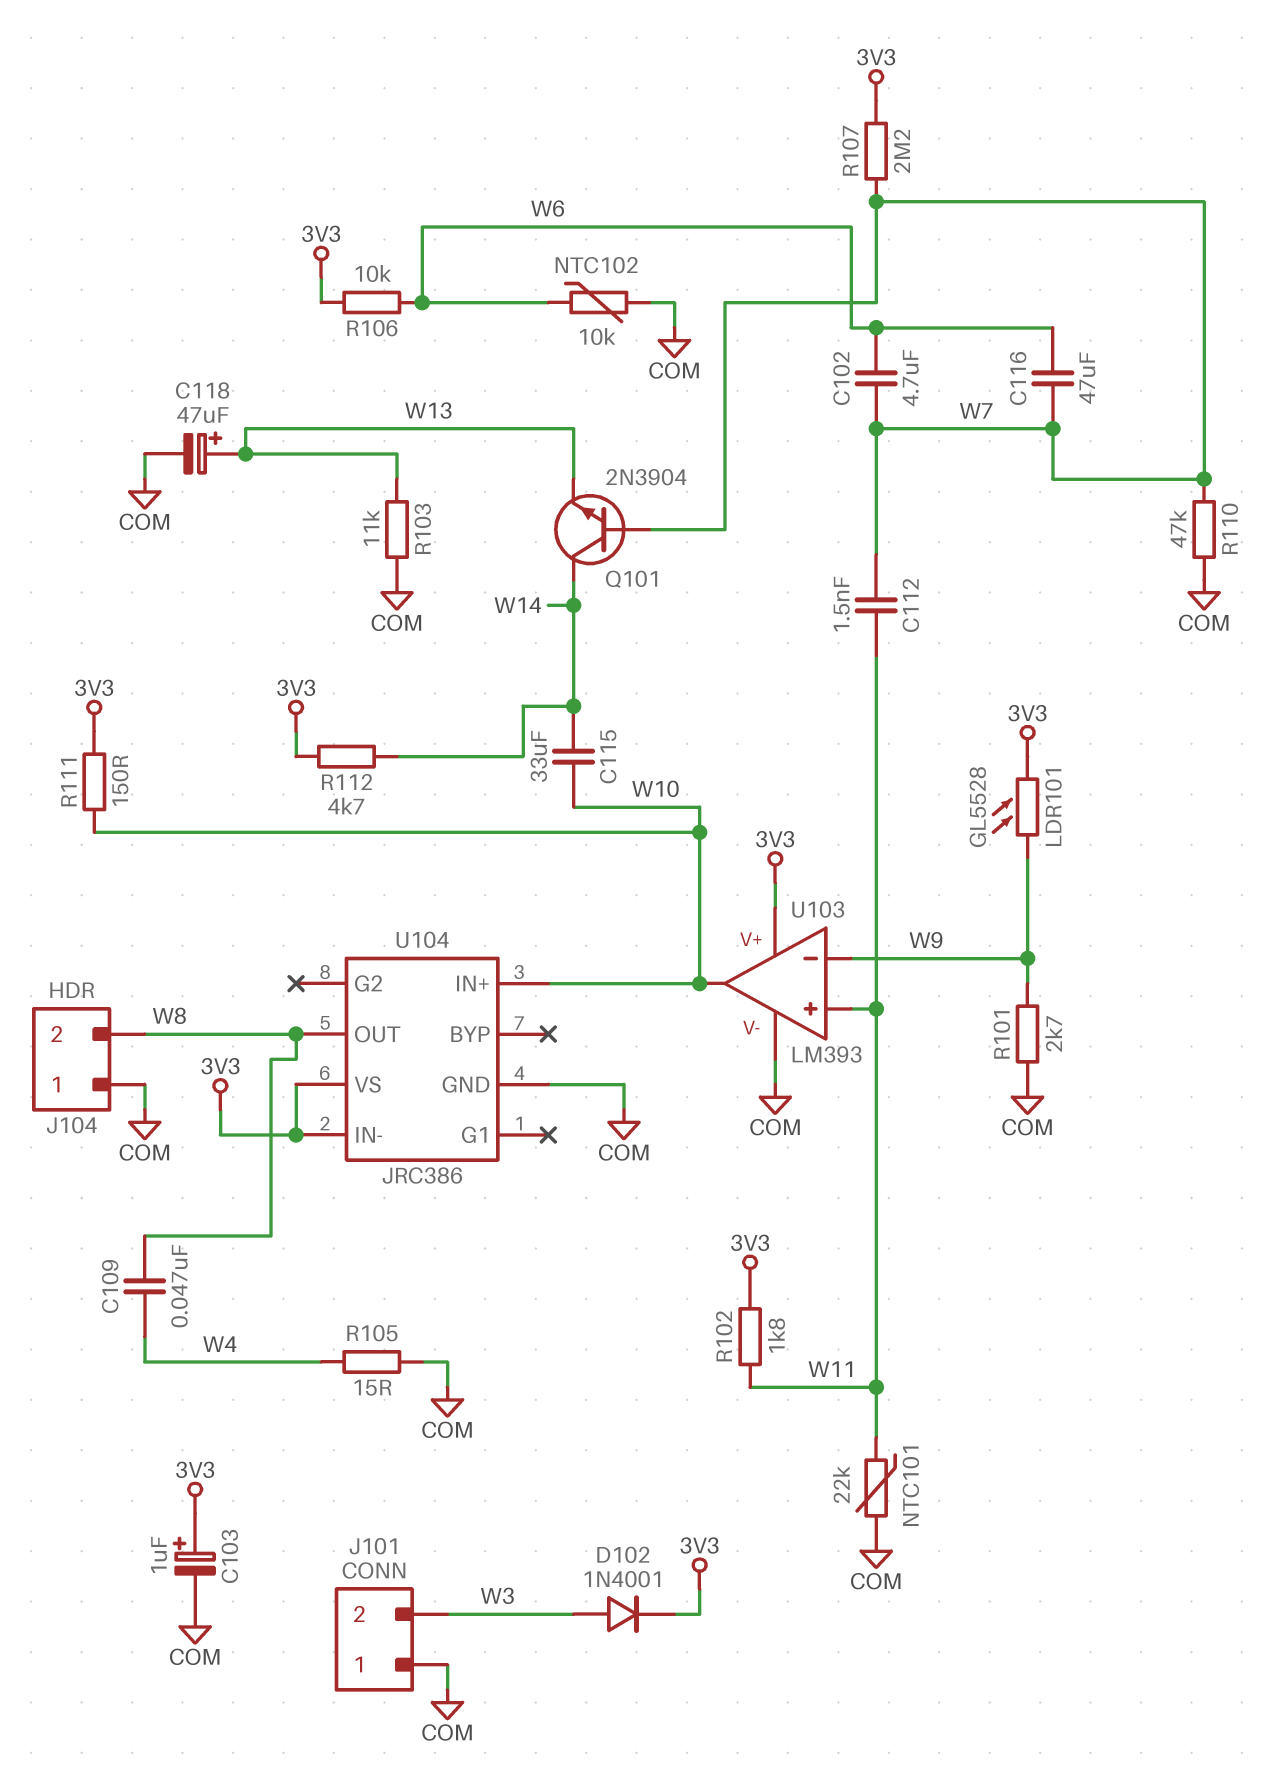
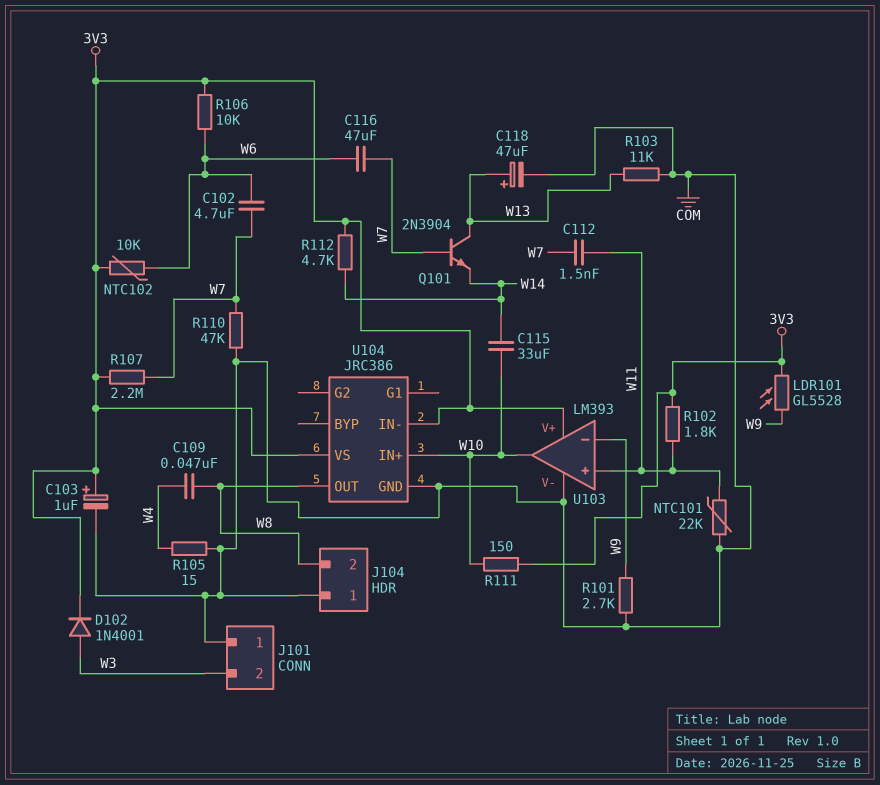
NTC102: 10k (COM, W6) -> 10k (3V3, W6)
Q101: NPN 2N3904 (B W7, C W14, E W13) -> NPN 2N3904 (B W7, C W13, E W14)

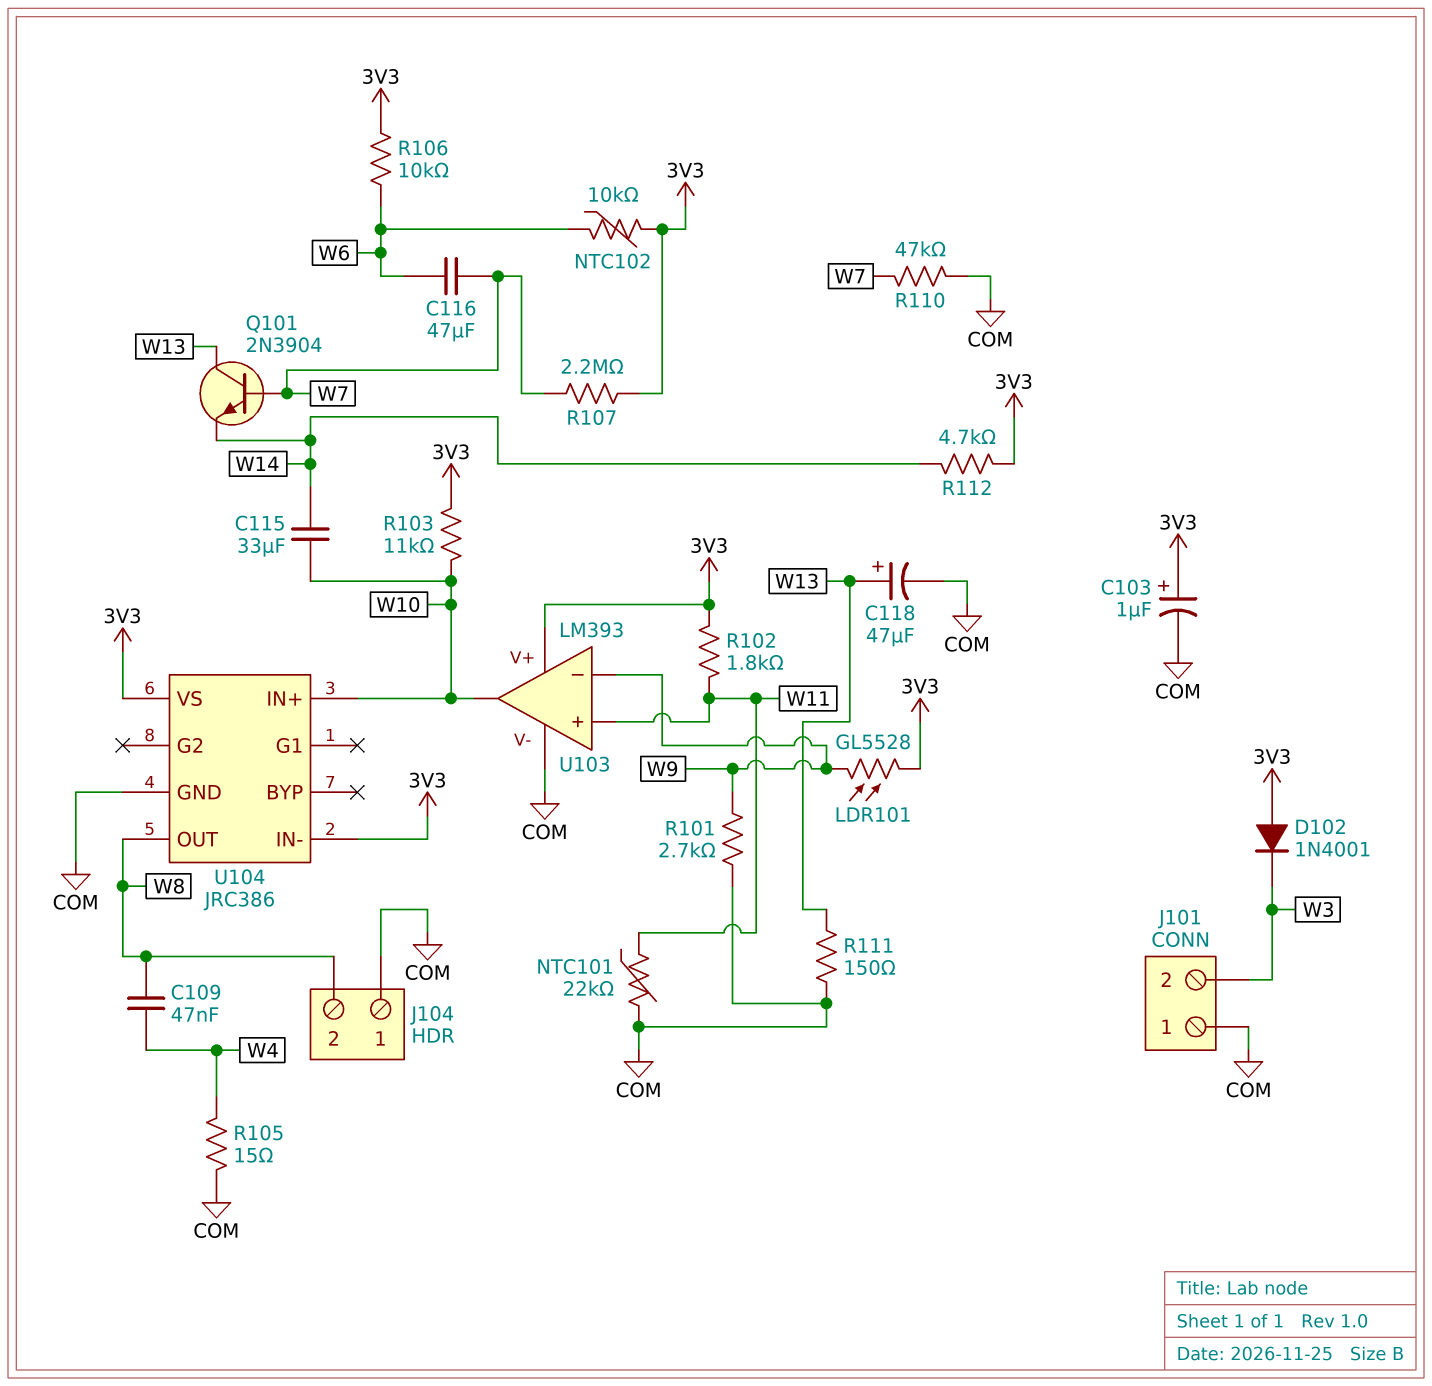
C102: 4.7uF (W6, W7) -> none
C112: 1.5nF (W7, W11) -> none
D102: diode 1N4001 (A W3, K 3V3) -> diode 1N4001 (A 3V3, K W3)
R103: 11k (COM, W13) -> 11k (3V3, W10)
R111: 150 (3V3, W10) -> 150 (COM, W13)

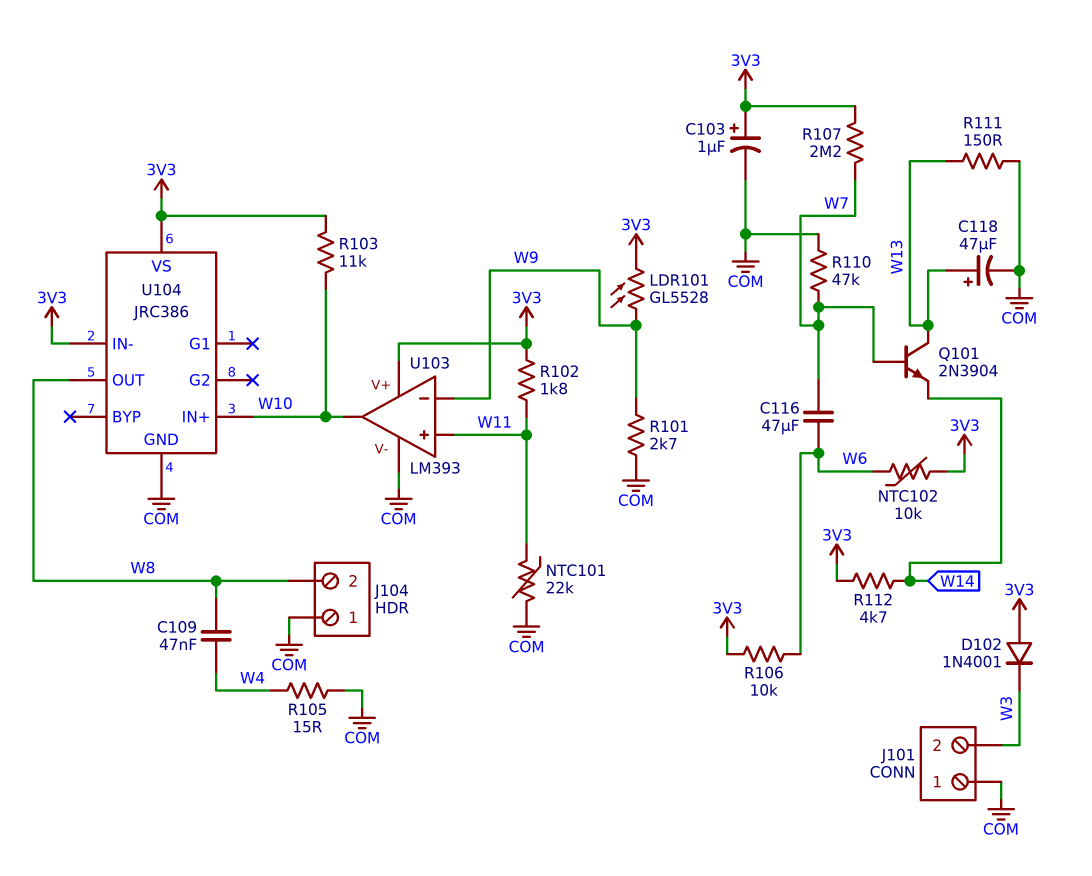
C115: 33uF (W10, W14) -> none

